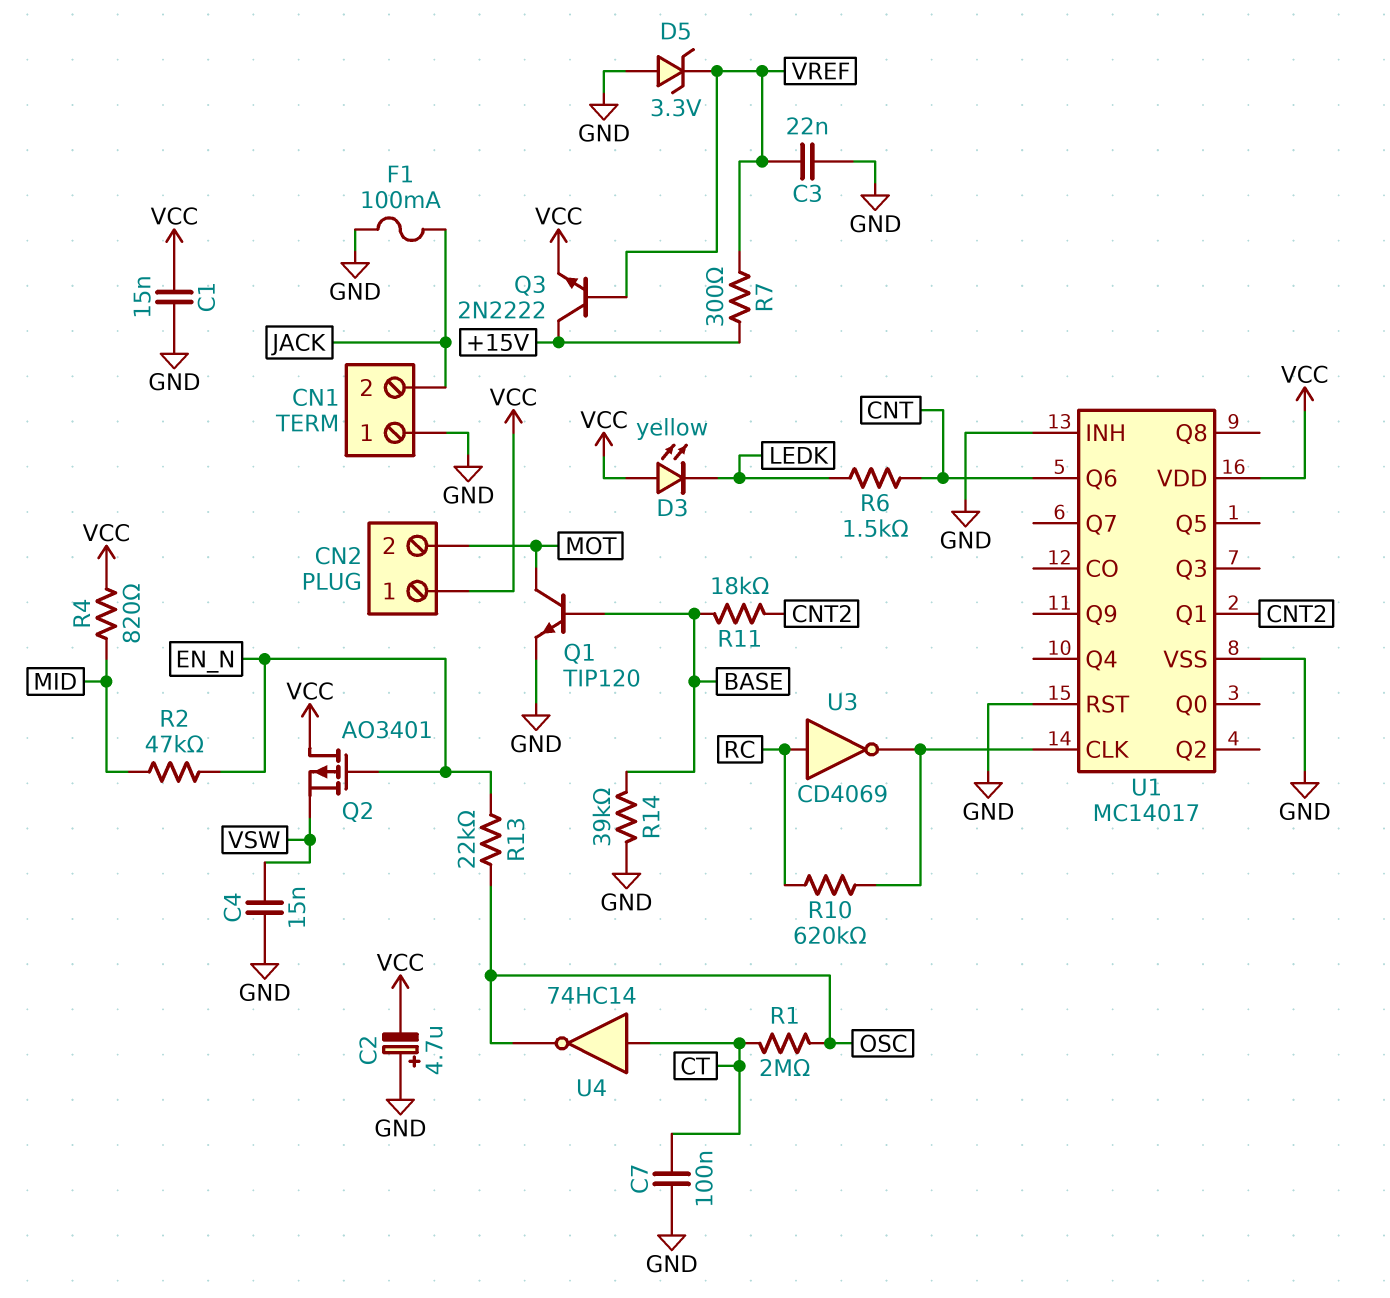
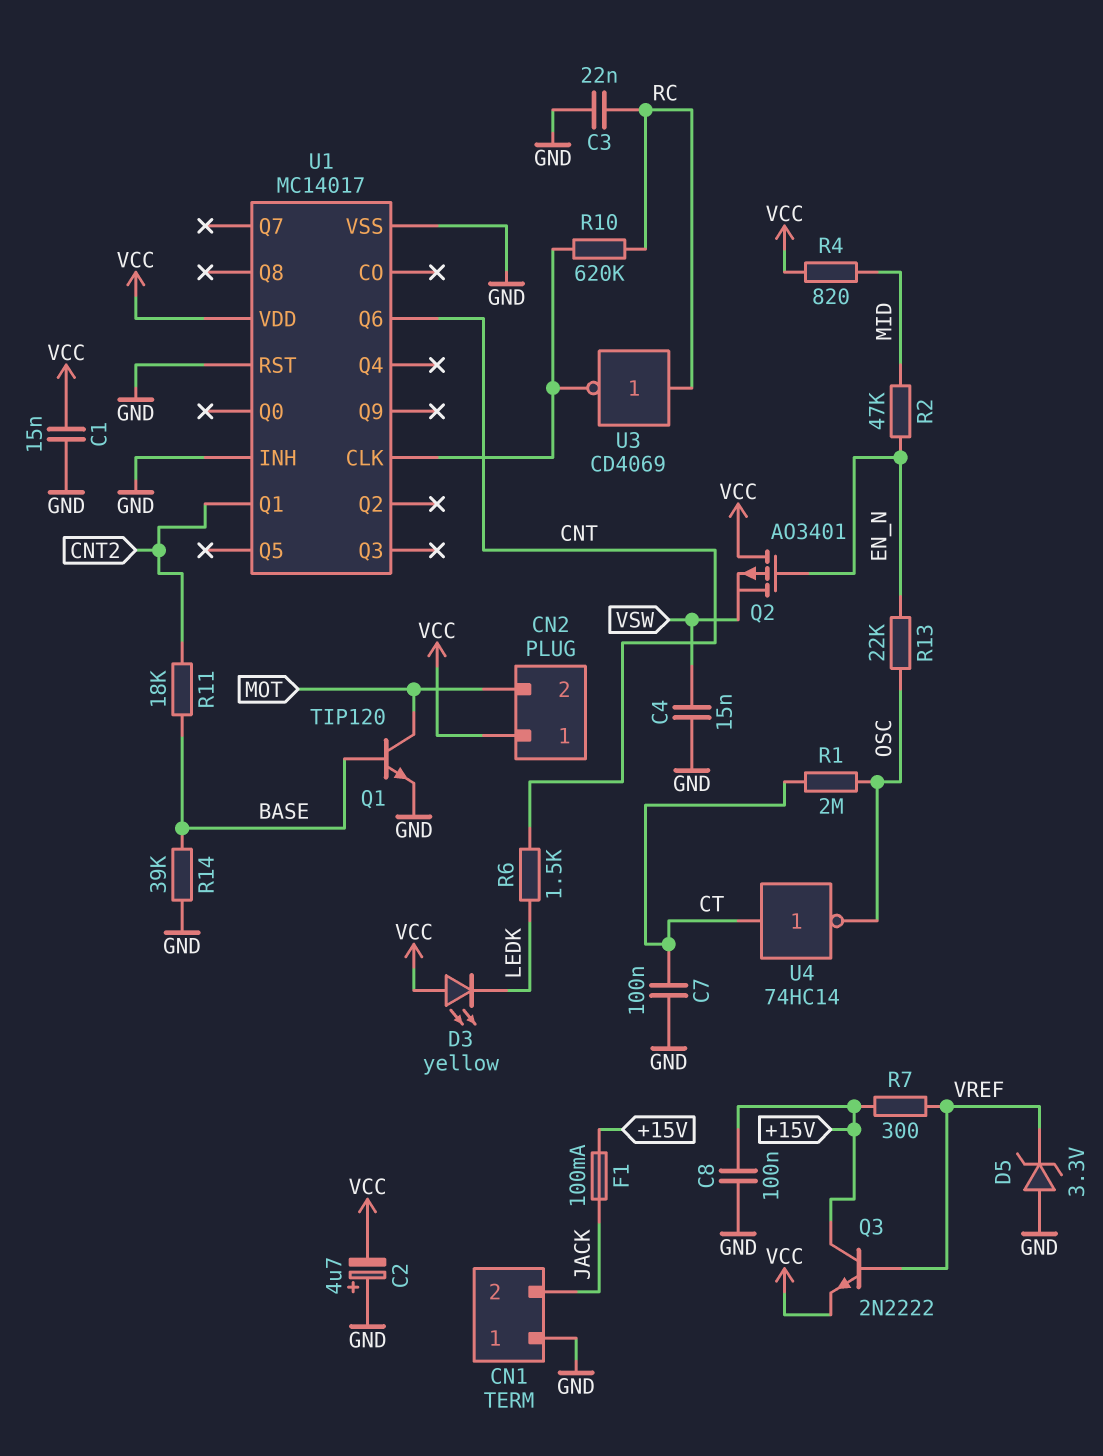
C3: 22nF (GND, VREF) -> 22nF (GND, RC)
C8: none -> 100nF (+15V, GND)
F1: 100mA (GND, JACK) -> 100mA (+15V, JACK)

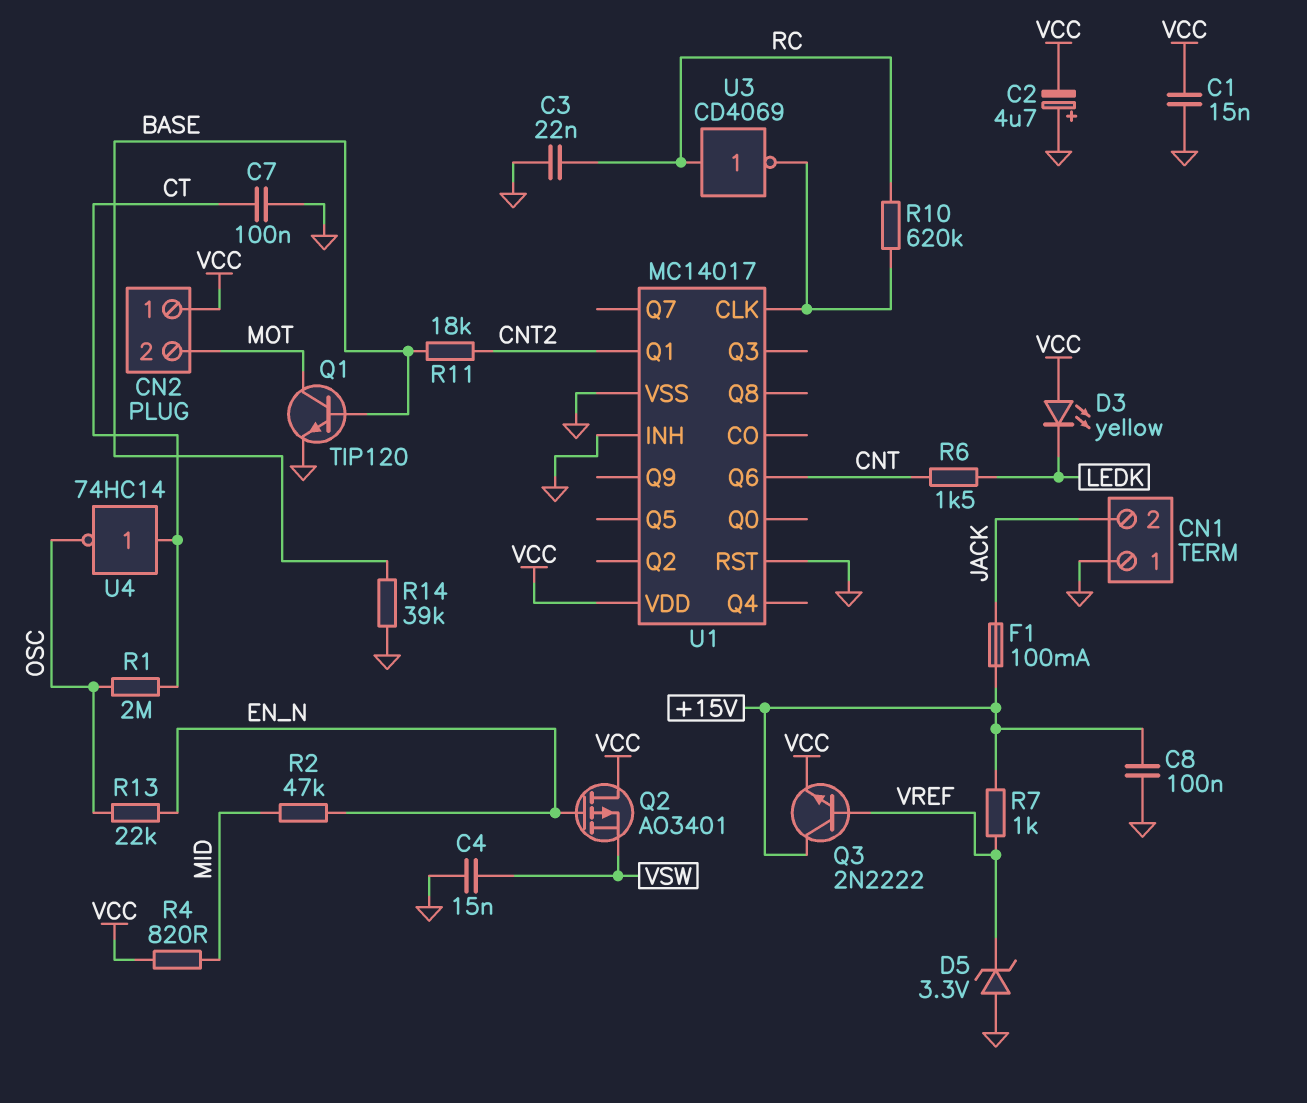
R7: 300 (+15V, VREF) -> 1k (+15V, VREF)

